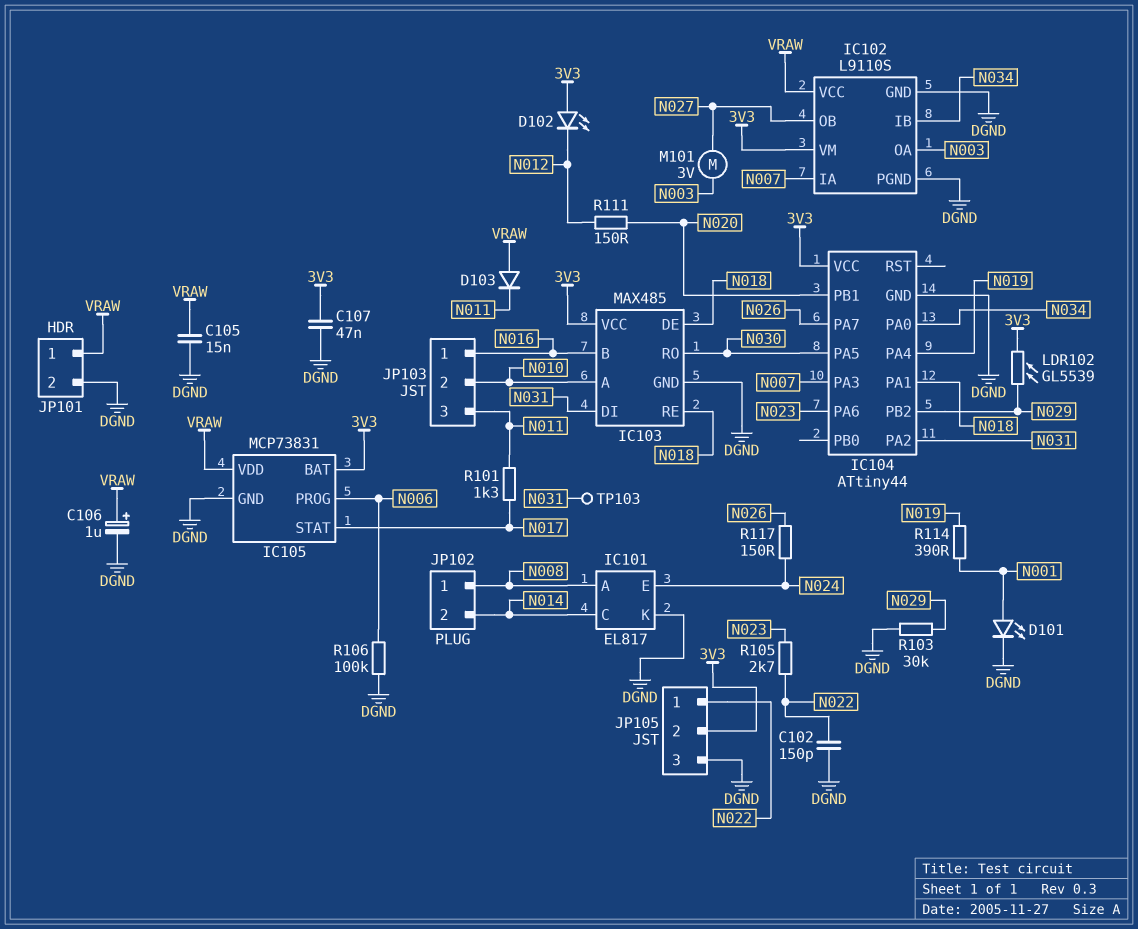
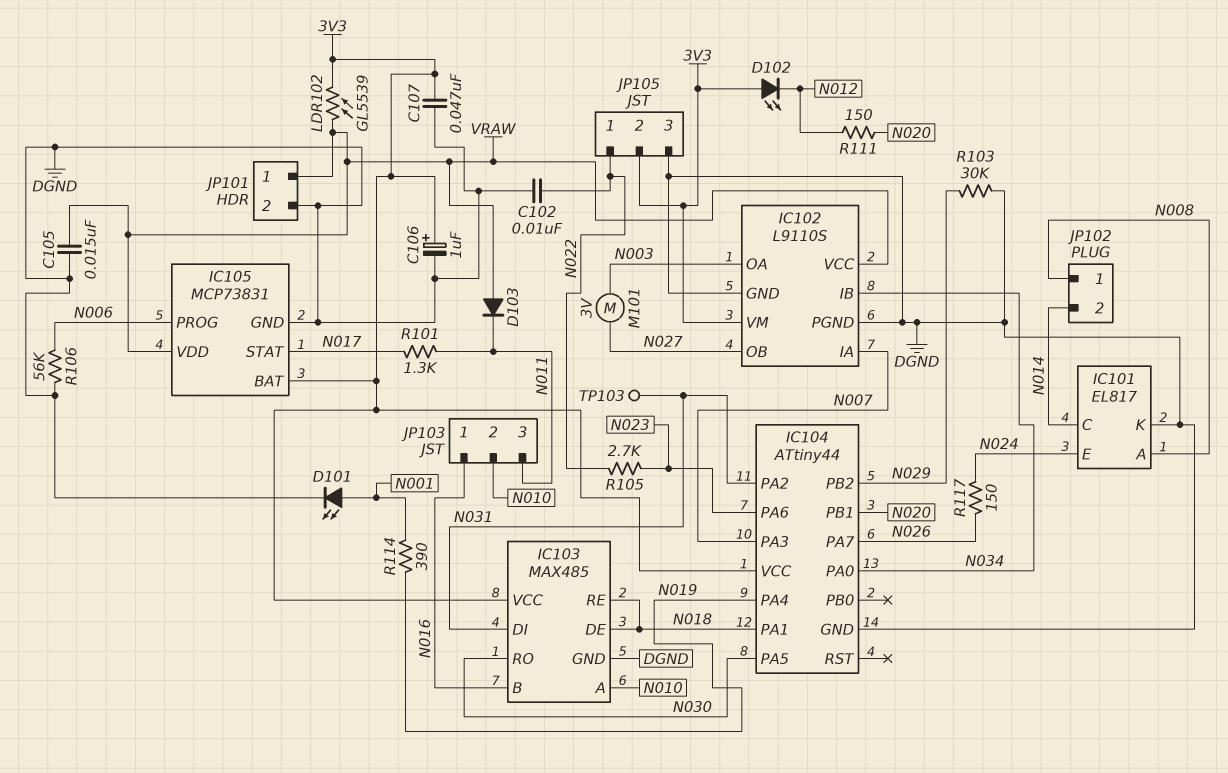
C102: 150pF (DGND, N022) -> 10nF (DGND, N022)
C106: 1uF (plus VRAW, minus DGND) -> 1uF (plus 3V3, minus DGND)
LDR102: GL5539 (3V3, N029) -> GL5539 (3V3, VRAW)
R106: 100k (DGND, N006) -> 56k (DGND, N006)

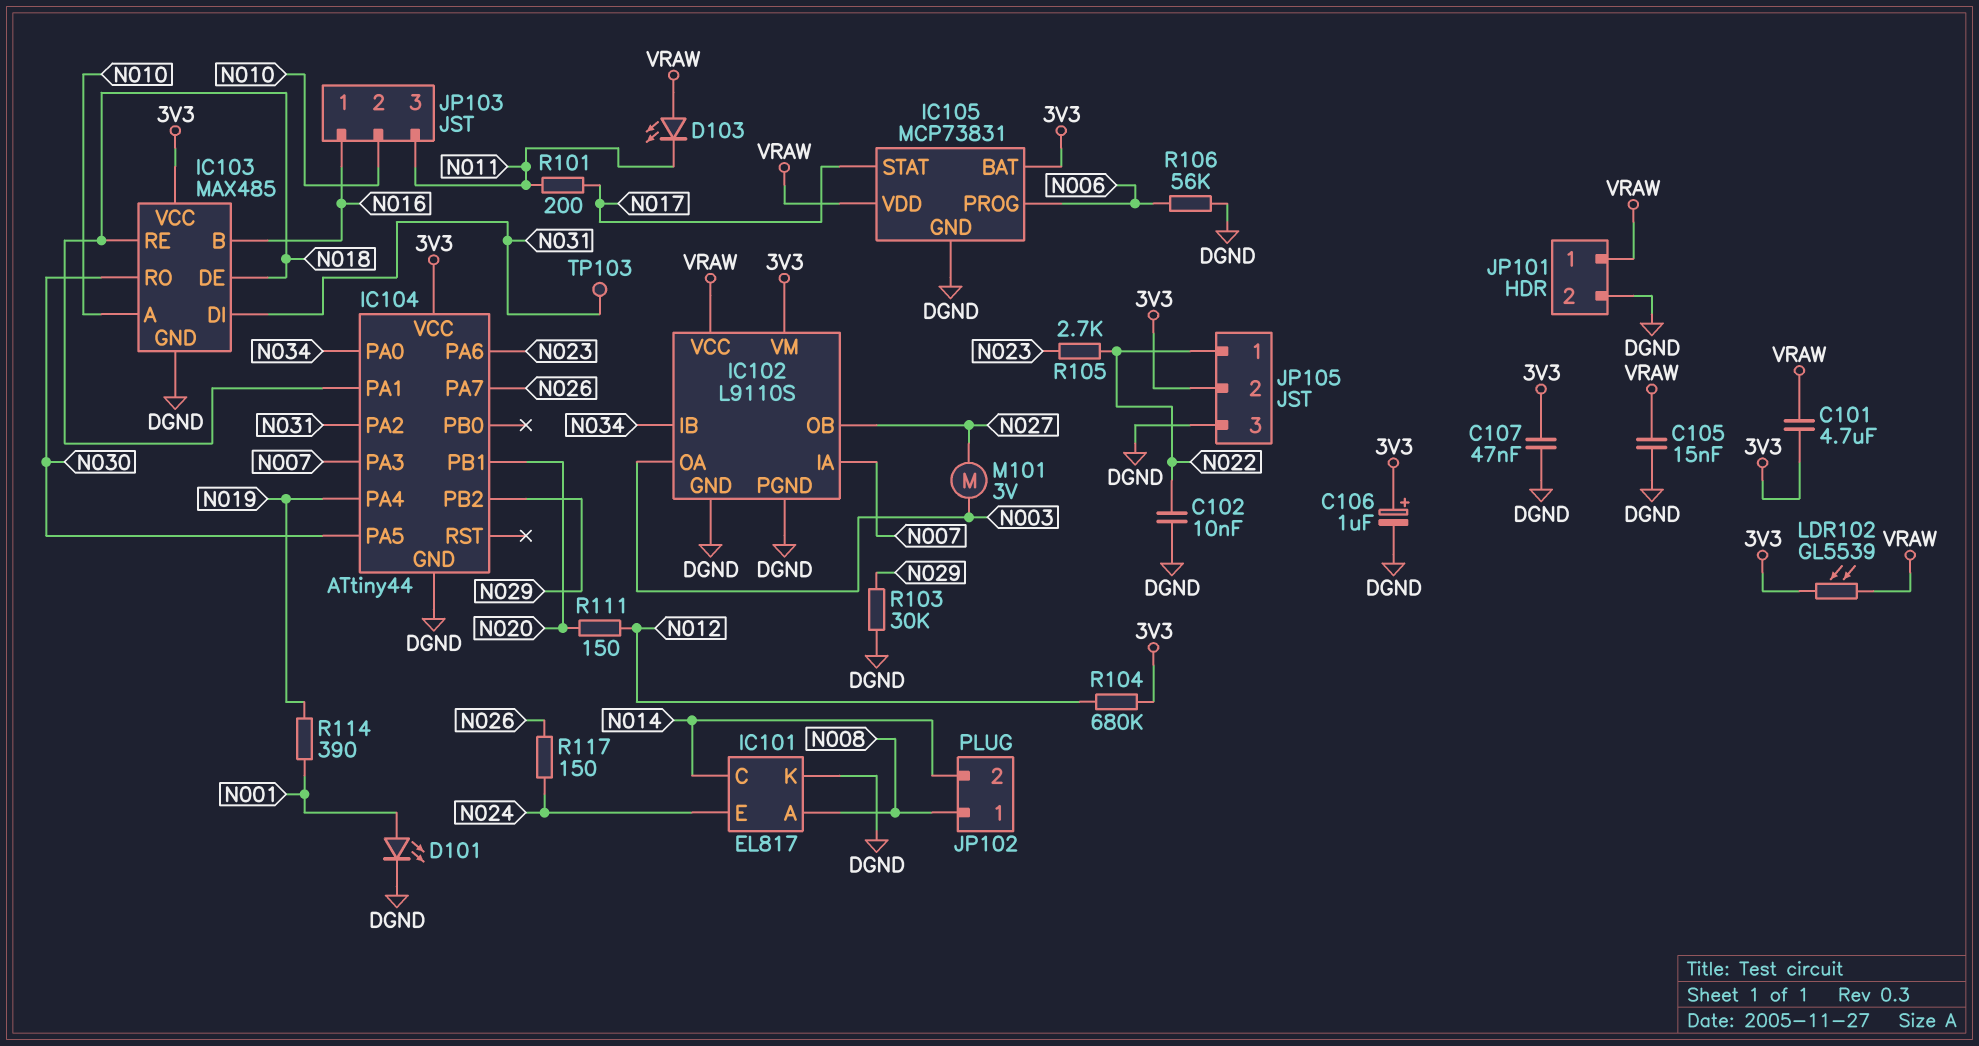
C101: none -> 4.7uF (3V3, VRAW)
D102: LED (A 3V3, K N012) -> none
D103: diode (A VRAW, K N011) -> LED (A VRAW, K N011)
R101: 1.3k (N011, N017) -> 200 (N011, N017)
R104: none -> 680k (3V3, N012)

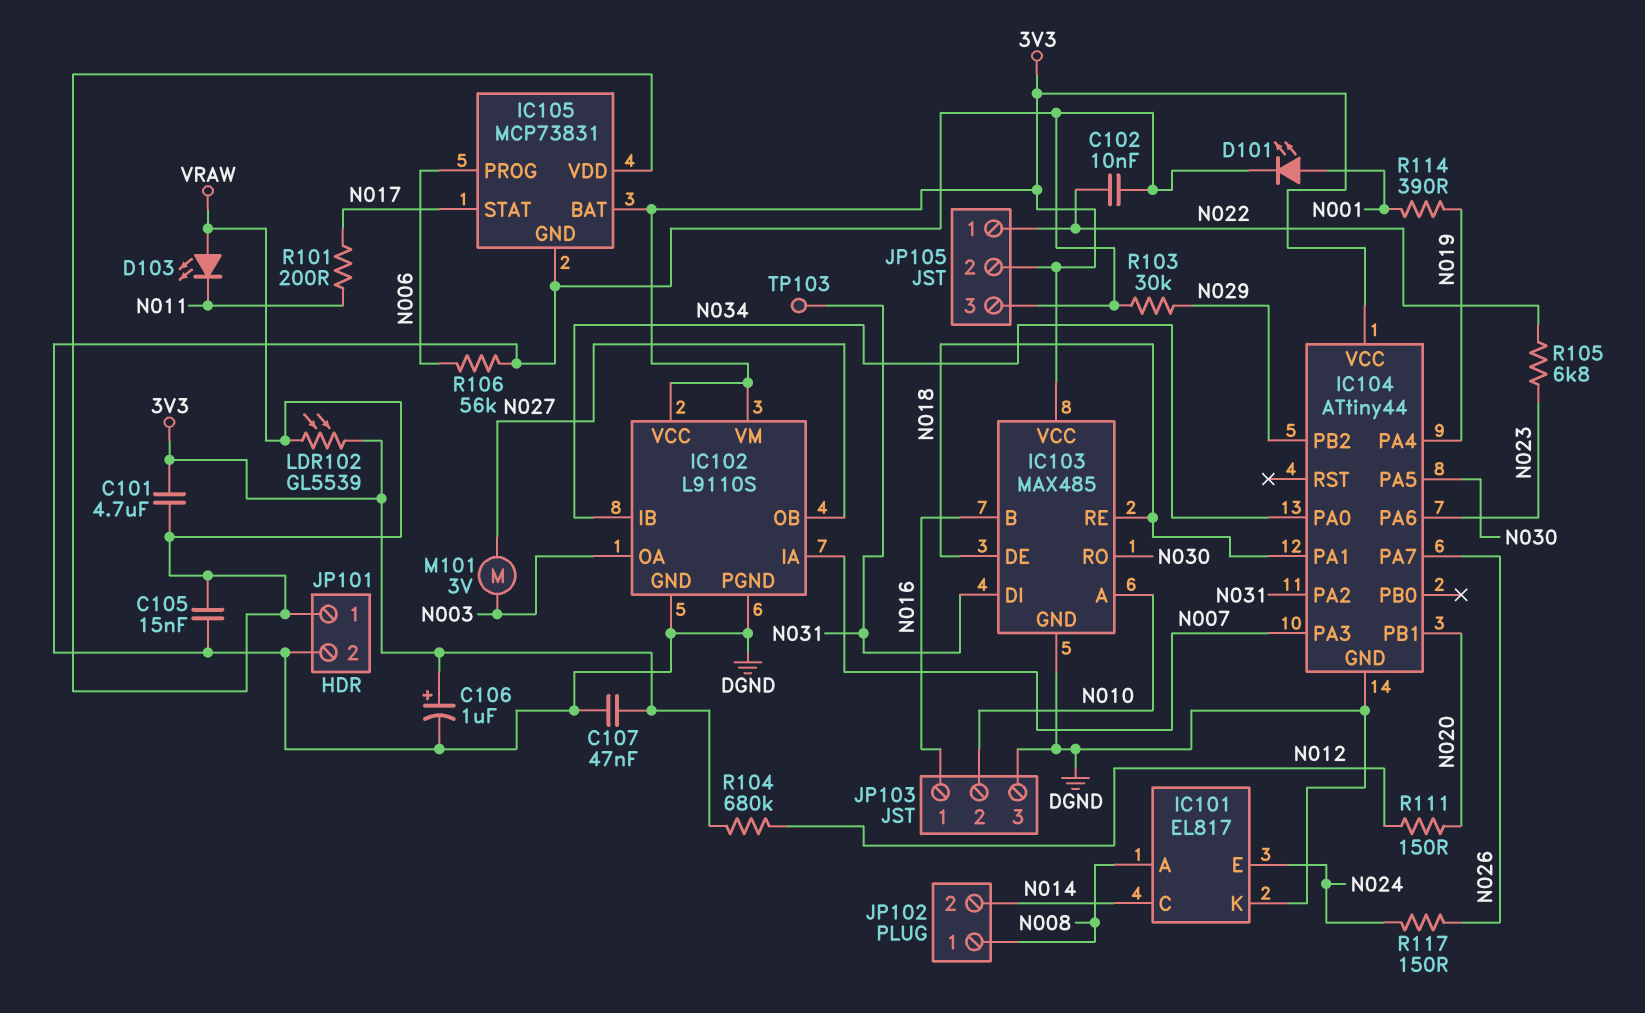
IC102 pin VCC: VRAW -> 3V3
JP103 pin 3: N011 -> DGND
R105: 2.7k (N022, N023) -> 6.8k (N022, N023)

